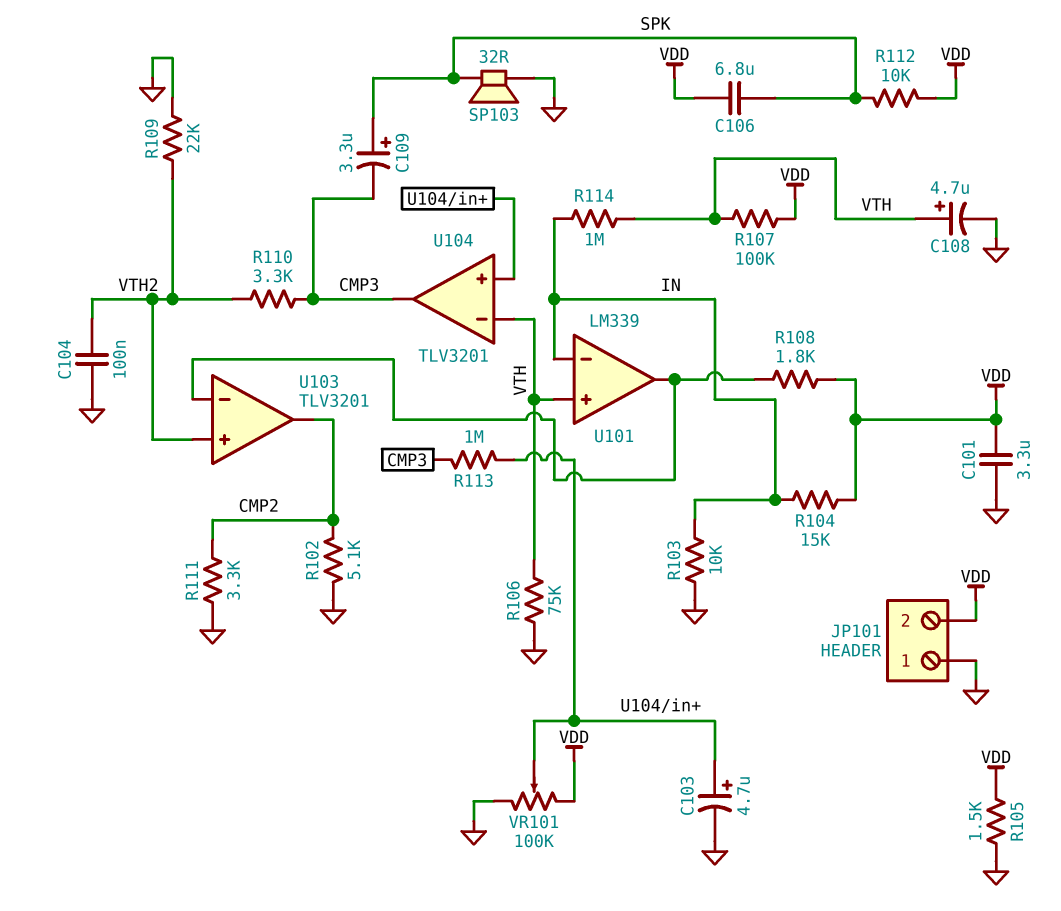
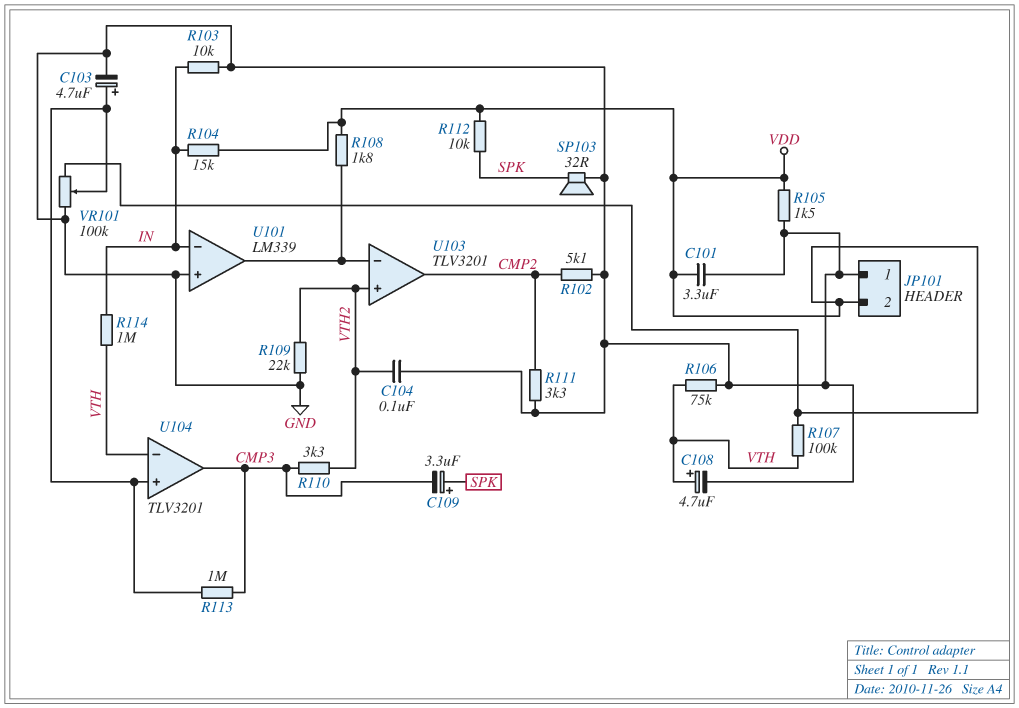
C106: 6.8uF (SPK, VDD) -> none
U101 pin in+: VTH -> GND

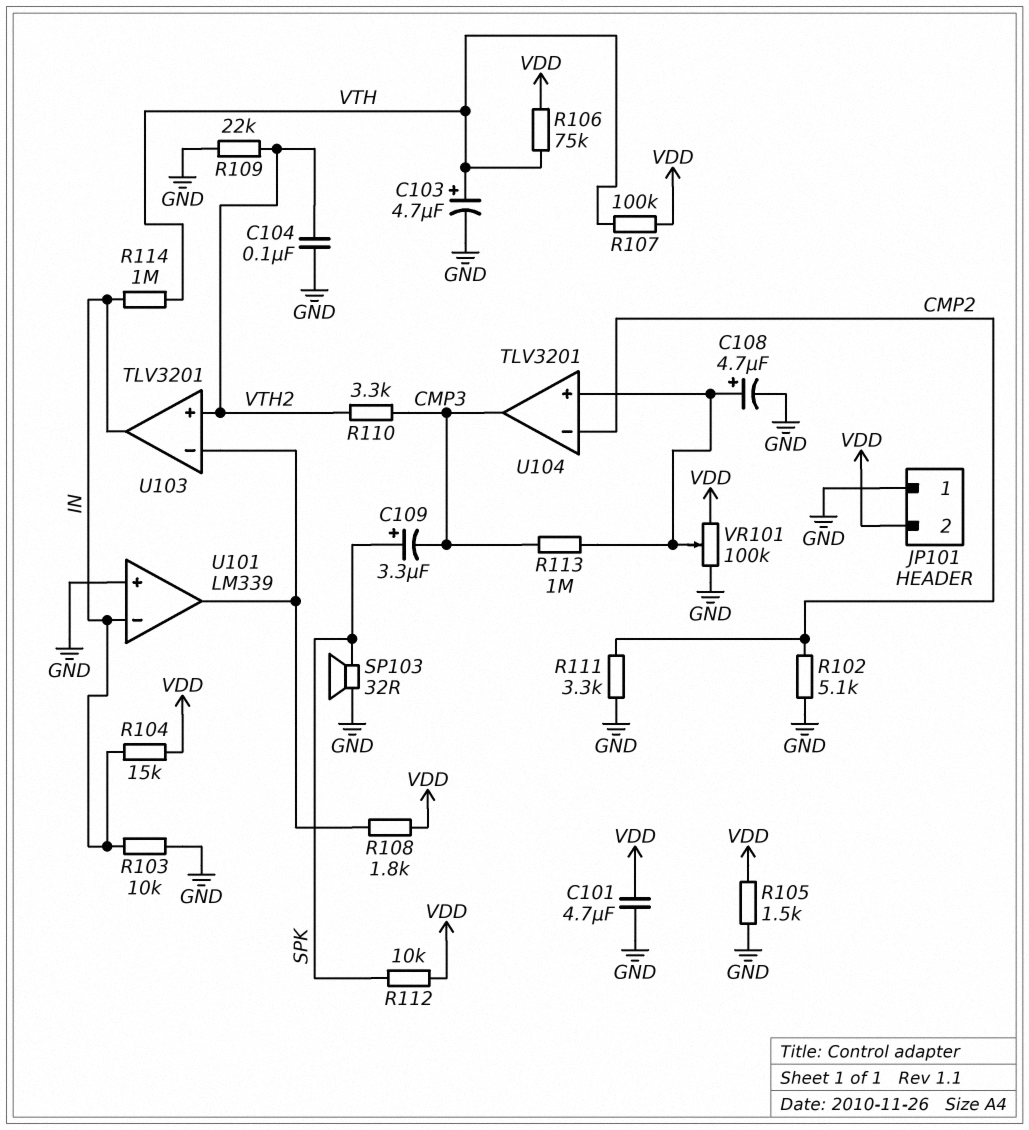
C101: 3.3uF (GND, VDD) -> 4.7uF (GND, VDD)
C103: 4.7uF (plus U104/in+, minus GND) -> 4.7uF (plus VTH, minus GND)
C108: 4.7uF (plus VTH, minus GND) -> 4.7uF (plus U104/in+, minus GND)
R106: 75k (GND, VTH) -> 75k (VDD, VTH)
U103 pin out: CMP2 -> IN
U104 pin in-: VTH -> CMP2

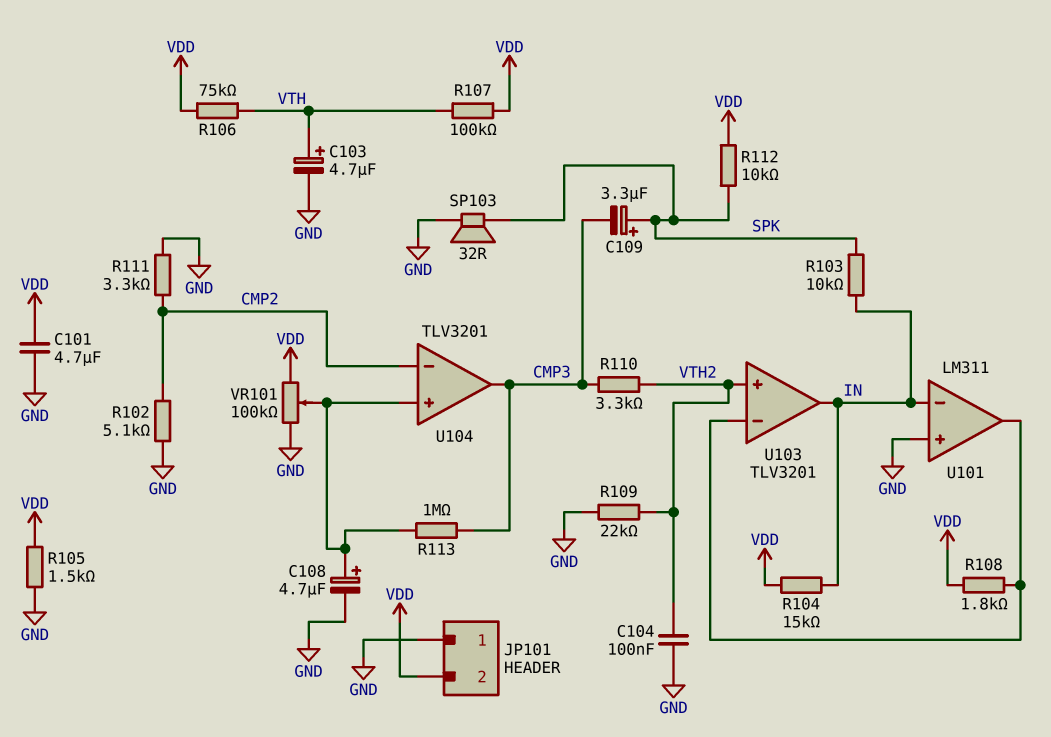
R103: 10k (GND, IN) -> 10k (IN, SPK)
R114: 1M (IN, VTH) -> none
U101: LM339 -> LM311

